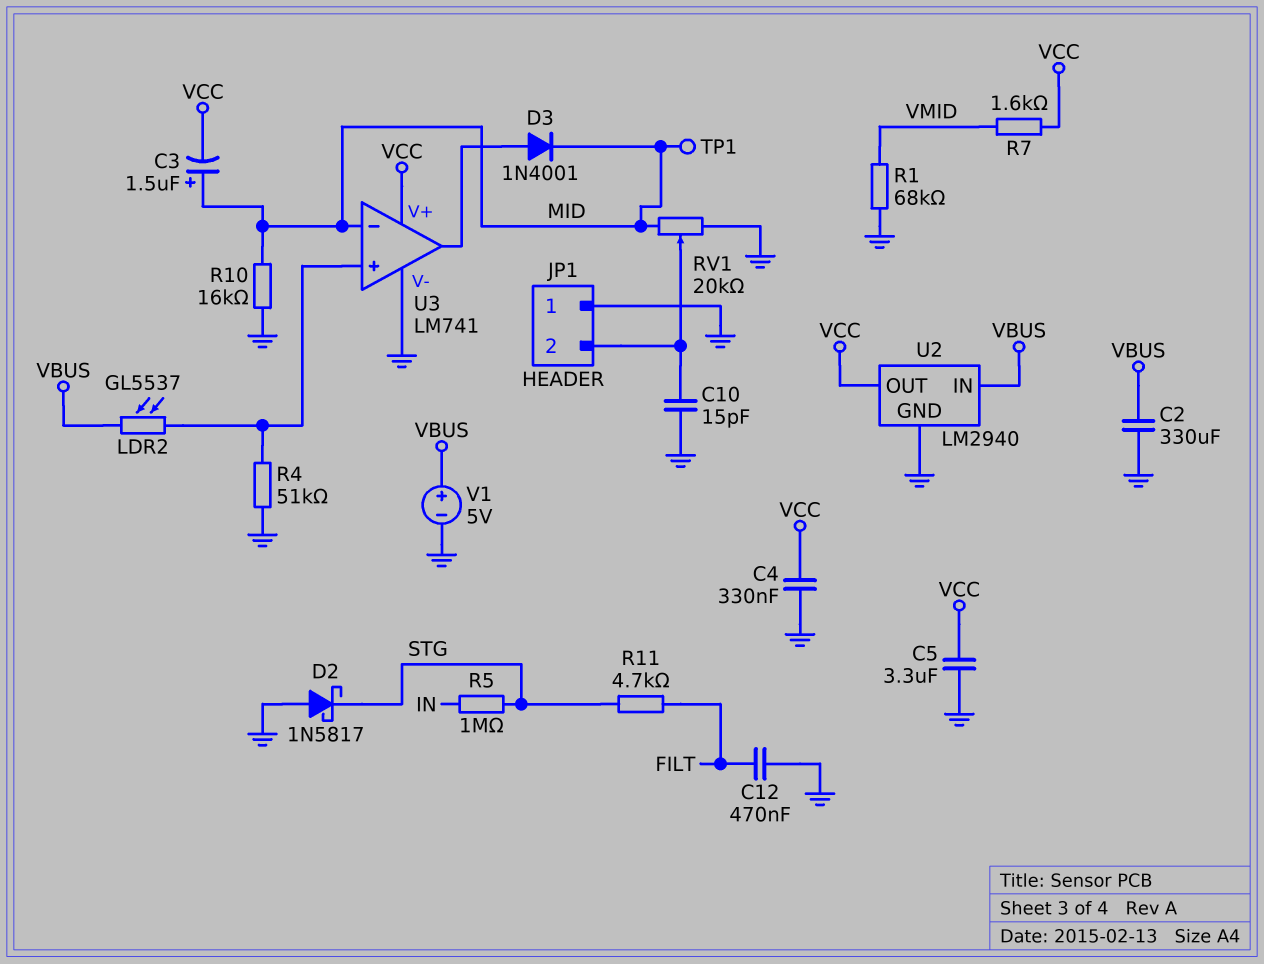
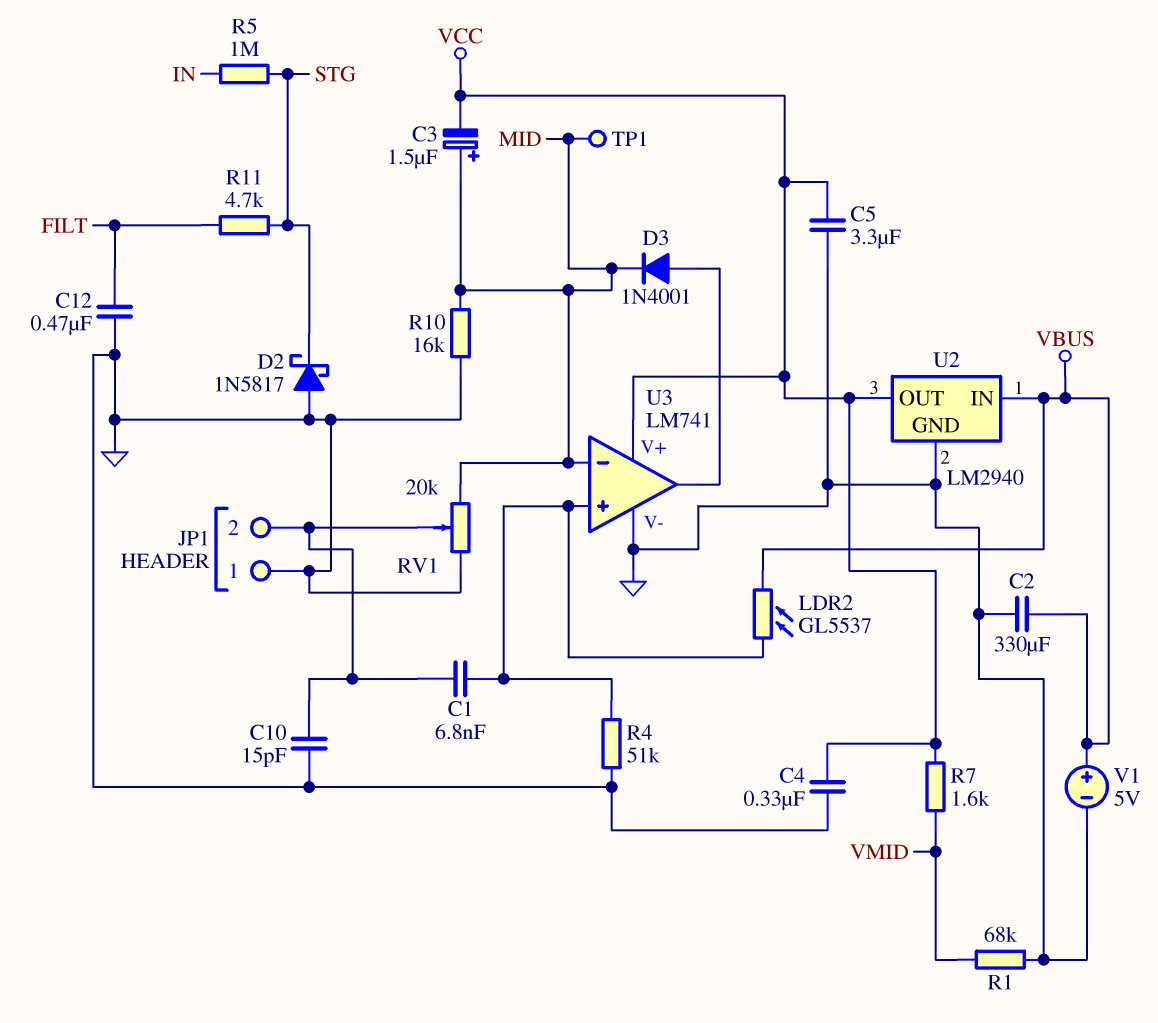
C1: none -> 6.8nF (JP1/2, U3/in+)

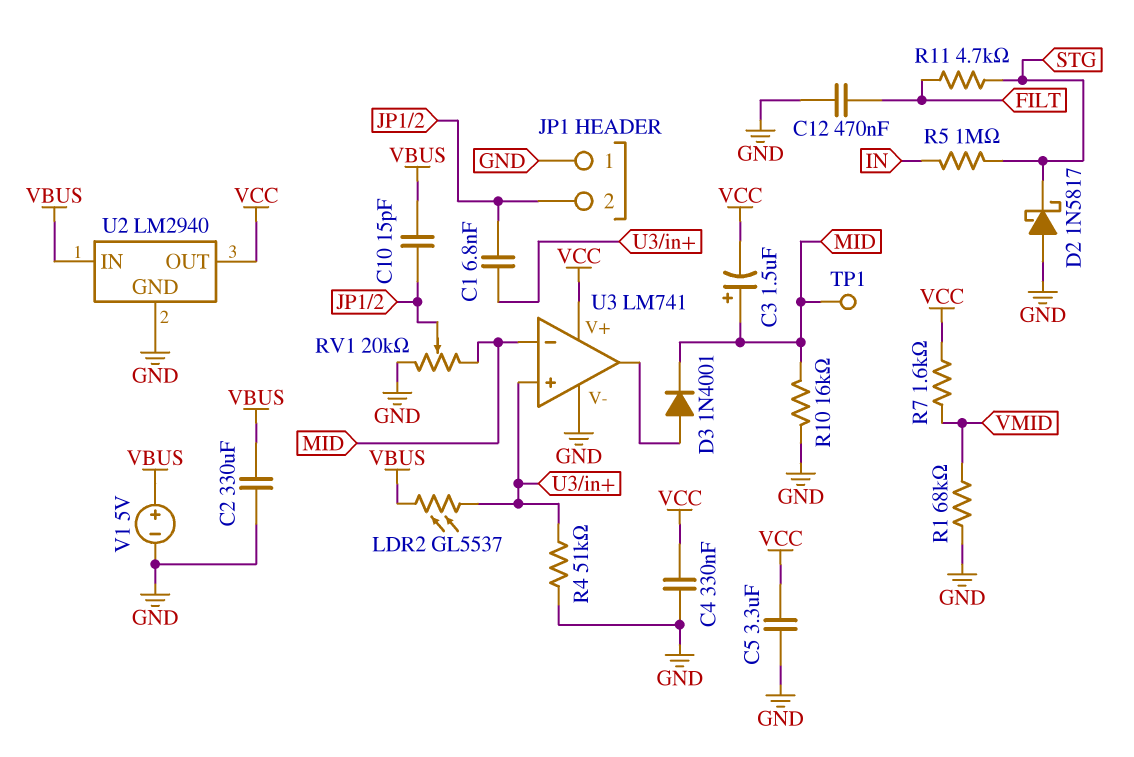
C10: 15pF (GND, JP1/2) -> 15pF (JP1/2, VBUS)

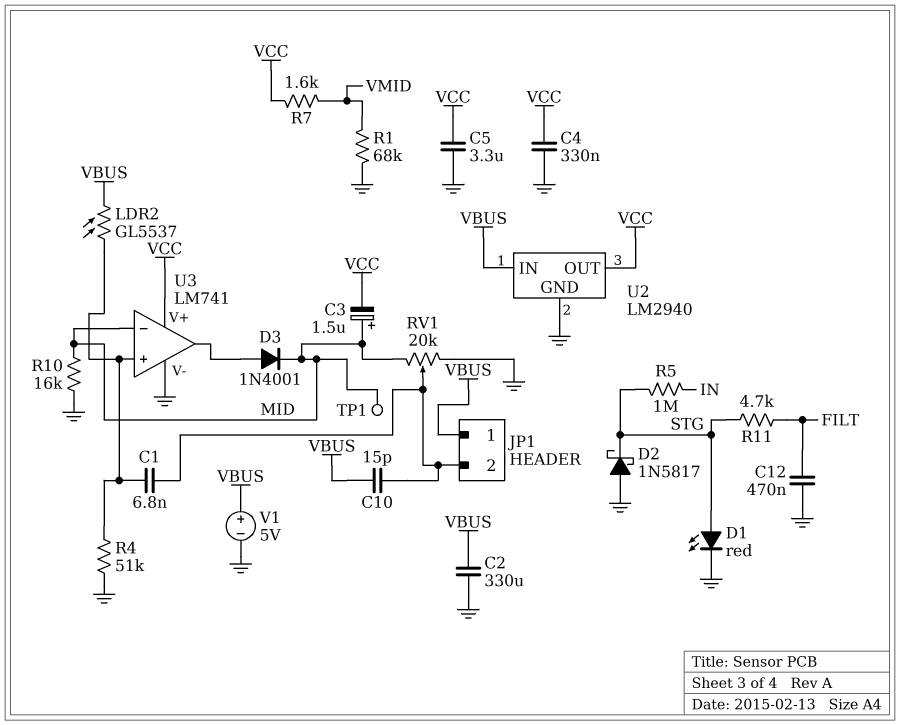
D1: none -> LED red (A STG, K GND)
JP1 pin 1: GND -> VBUS

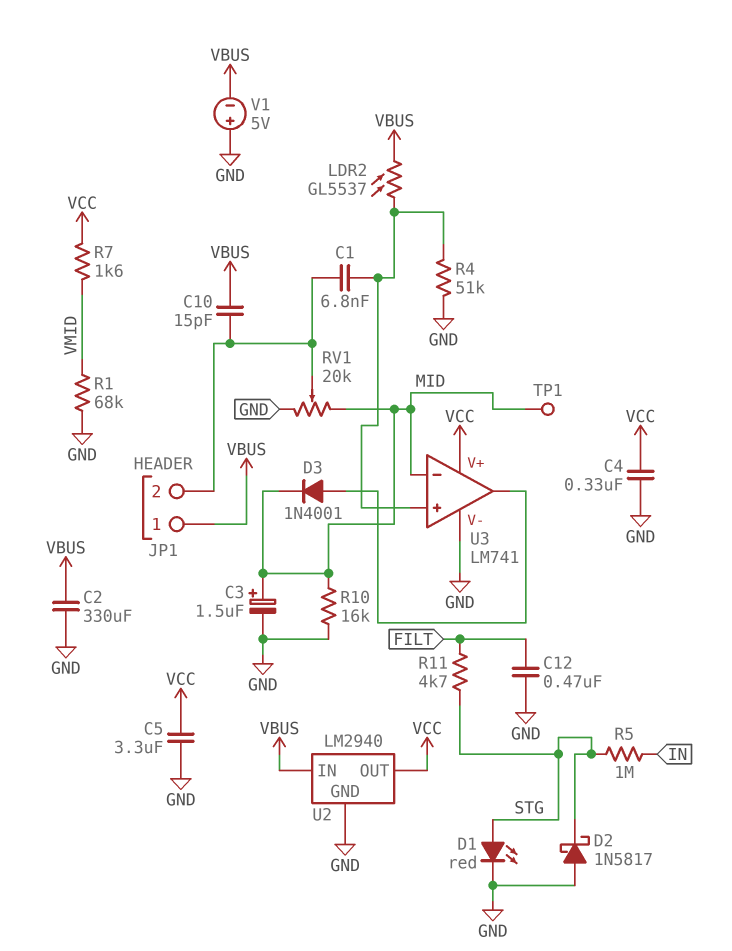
C3: 1.5uF (plus MID, minus VCC) -> 1.5uF (plus MID, minus GND)
V1: 5V (plus VBUS, minus GND) -> 5V (plus GND, minus VBUS)

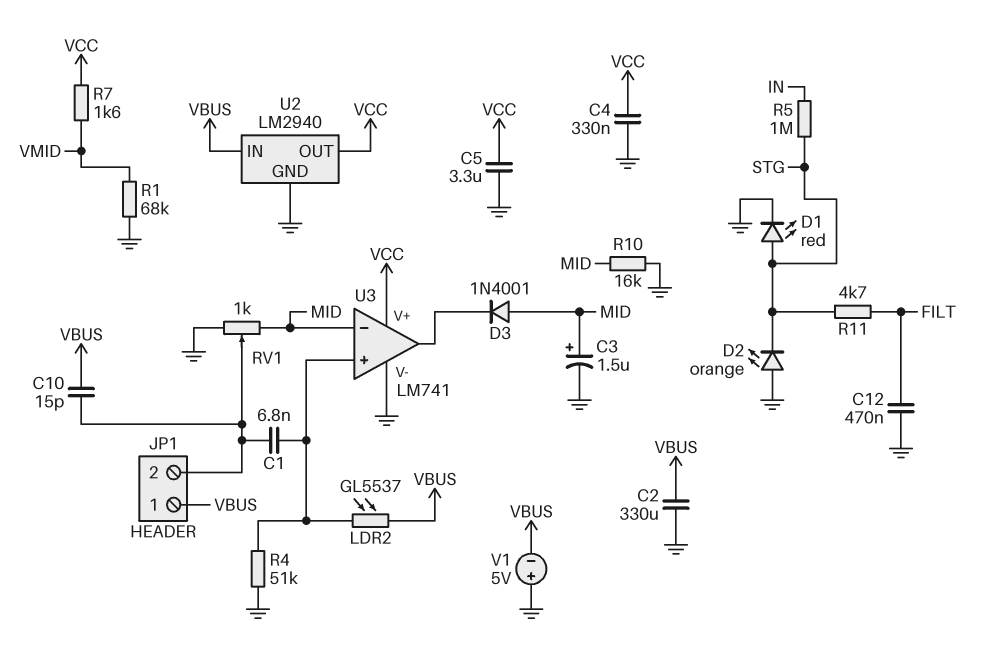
D2: schottky 1N5817 (A GND, K STG) -> LED orange (A GND, K STG)
D3: diode 1N4001 (A U3/out, K MID) -> diode 1N4001 (A MID, K U3/out)
RV1: 20k (GND, MID, wiper JP1/2) -> 1k (GND, MID, wiper JP1/2)
TP1: test point (MID) -> none

